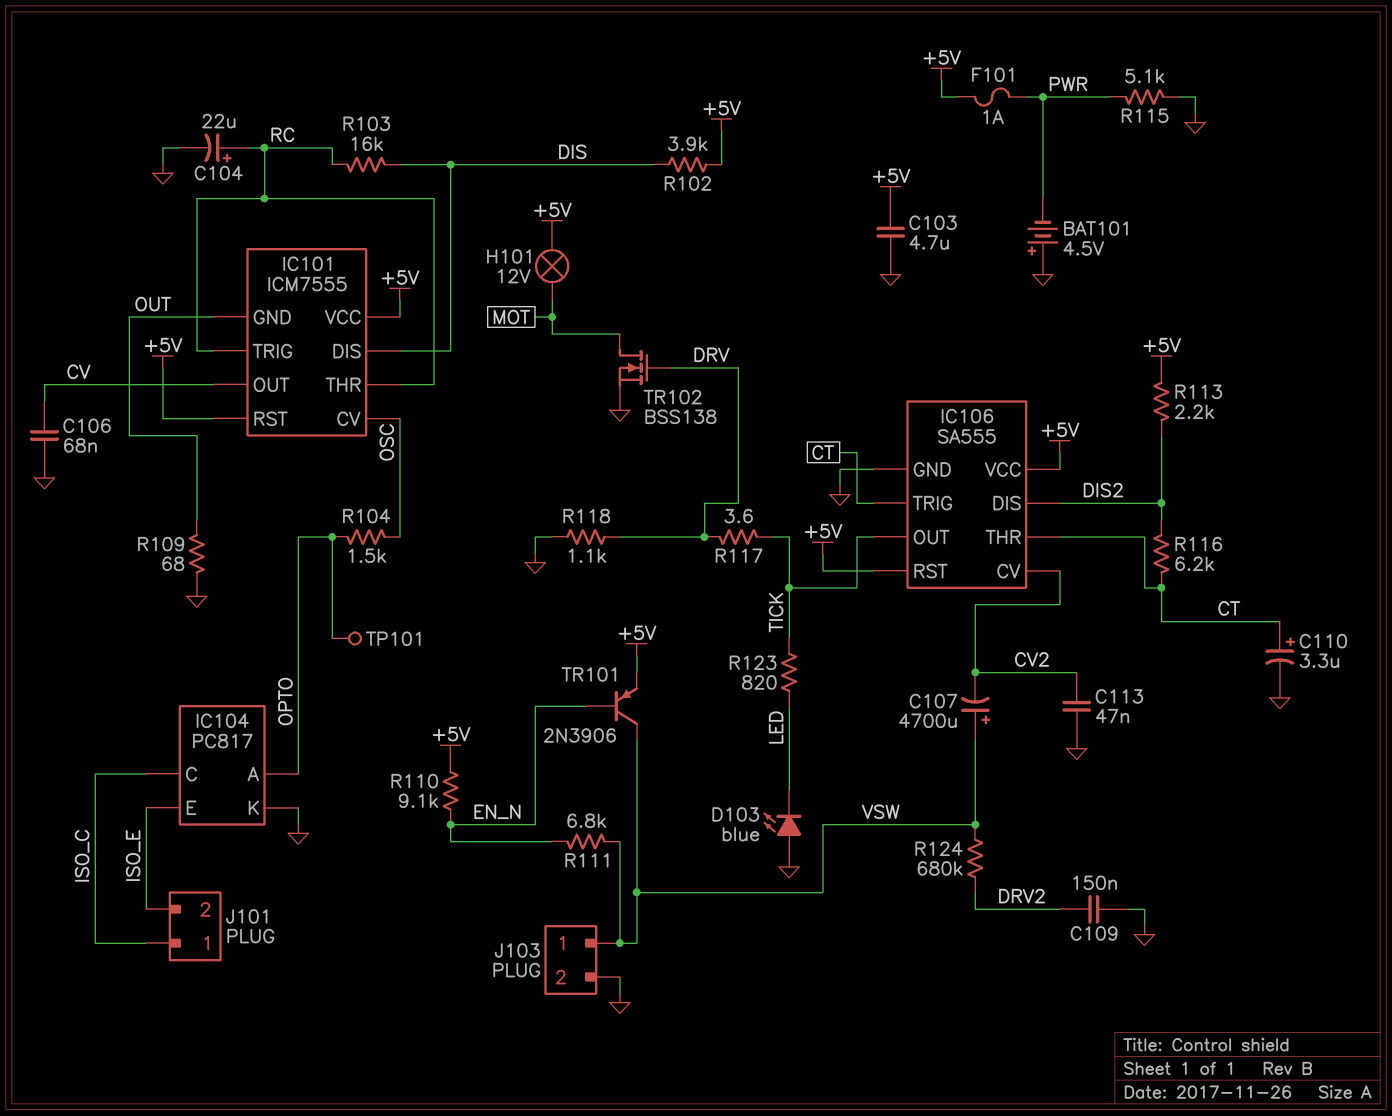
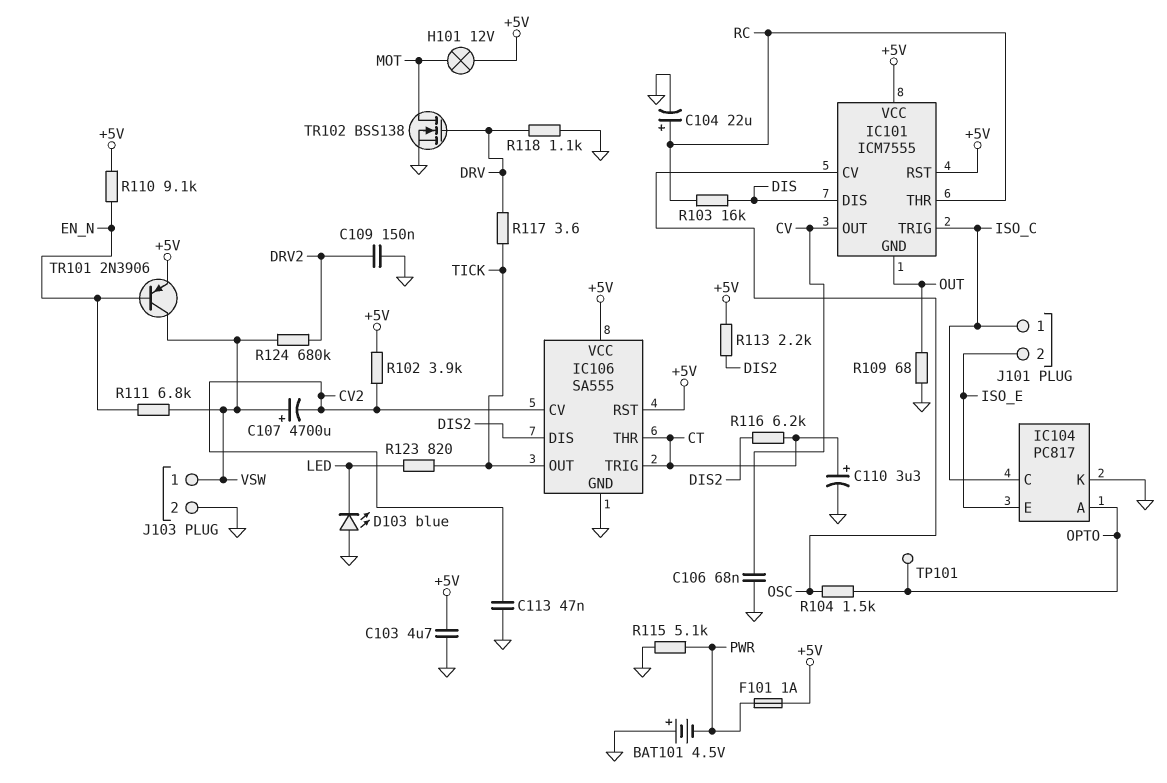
IC101 pin TRIG: RC -> ISO_C
R102: 3.9k (+5V, DIS) -> 3.9k (+5V, CV2)

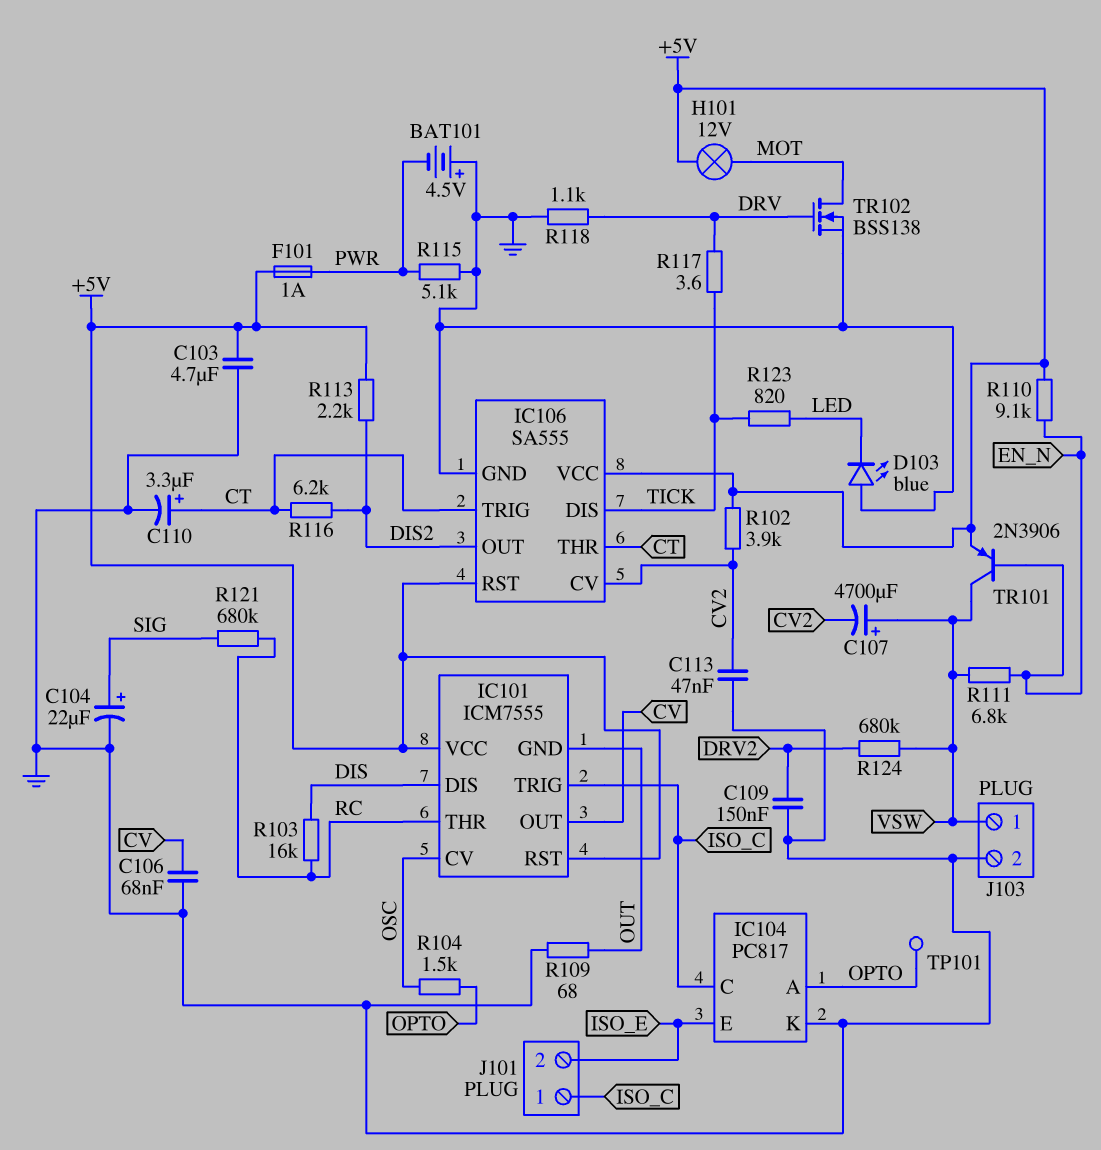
C104: 22uF (plus RC, minus GND) -> 22uF (plus SIG, minus GND)
IC106 pin DIS: DIS2 -> TICK
IC106 pin OUT: TICK -> DIS2
R121: none -> 680k (RC, SIG)

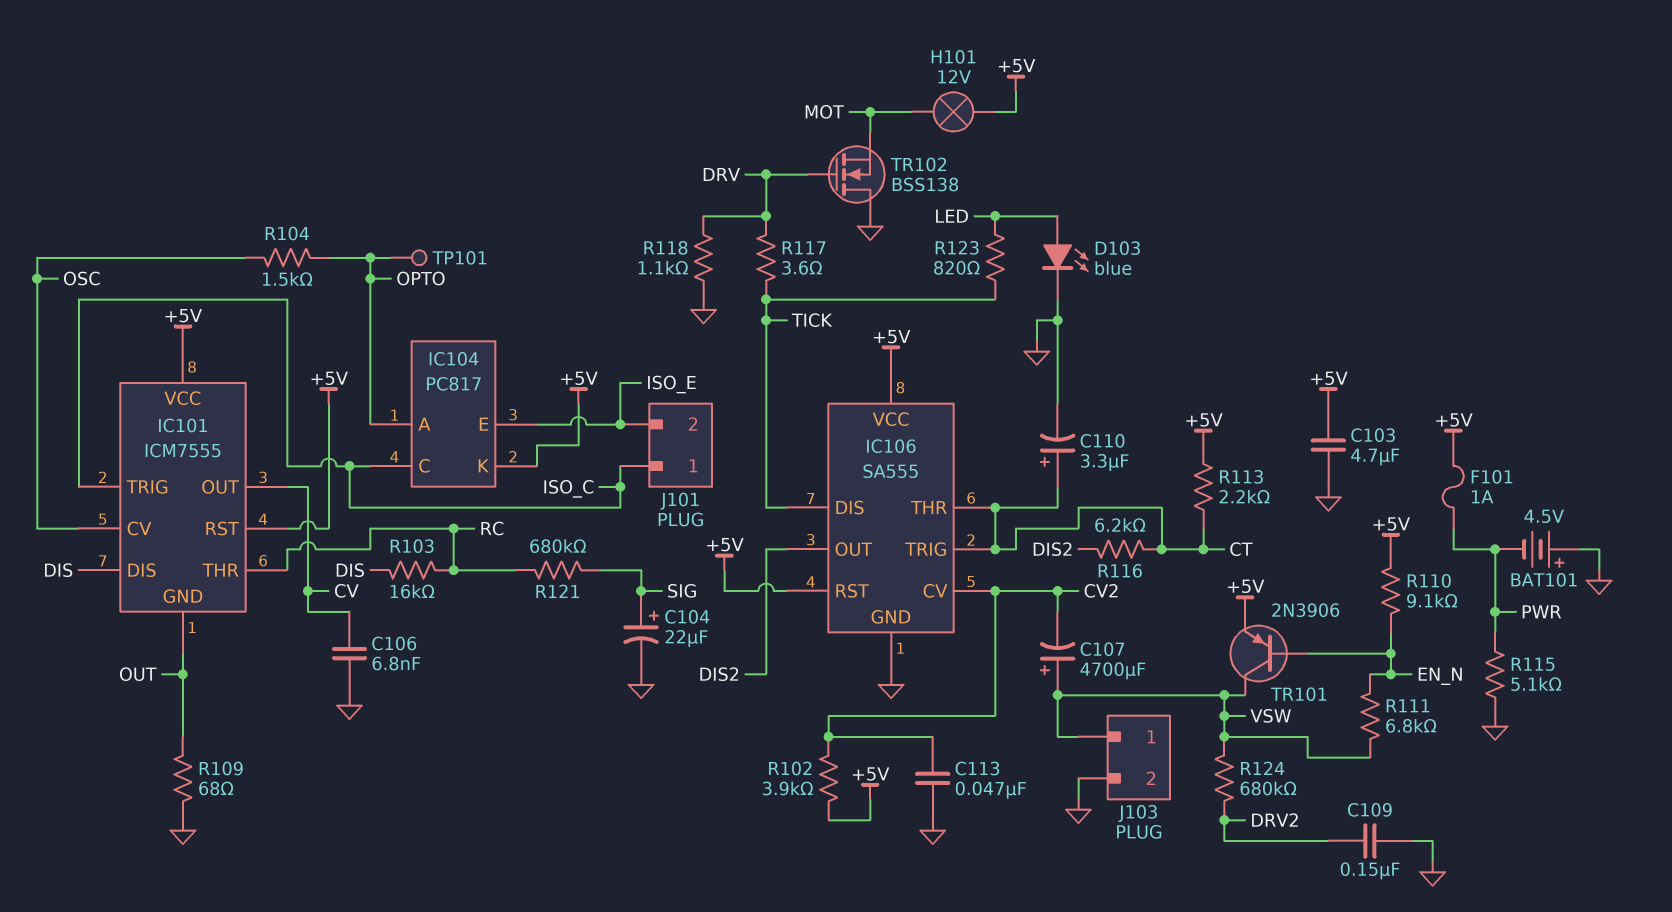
C106: 68nF (CV, GND) -> 6.8nF (CV, GND)
D103: LED blue (A GND, K LED) -> LED blue (A LED, K GND)
IC104 pin K: GND -> +5V
R113: 2.2k (+5V, DIS2) -> 2.2k (+5V, CT)
TR102: NMOS BSS138 (G DRV, D MOT, S GND) -> NMOS BSS138 (G DRV, D GND, S MOT)

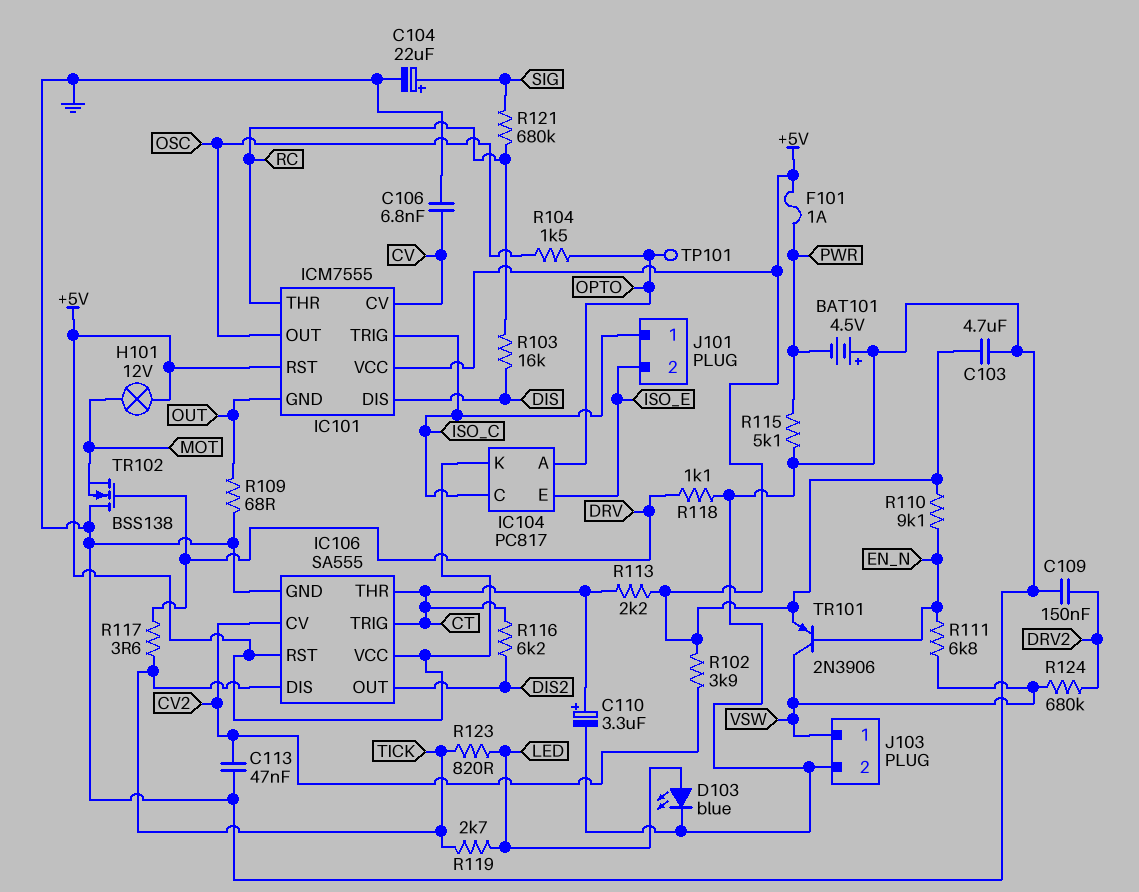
C107: 4700uF (plus VSW, minus CV2) -> none
IC101 pin CV: OSC -> CV
IC101 pin OUT: CV -> OSC
R119: none -> 2.7k (LED, TICK)

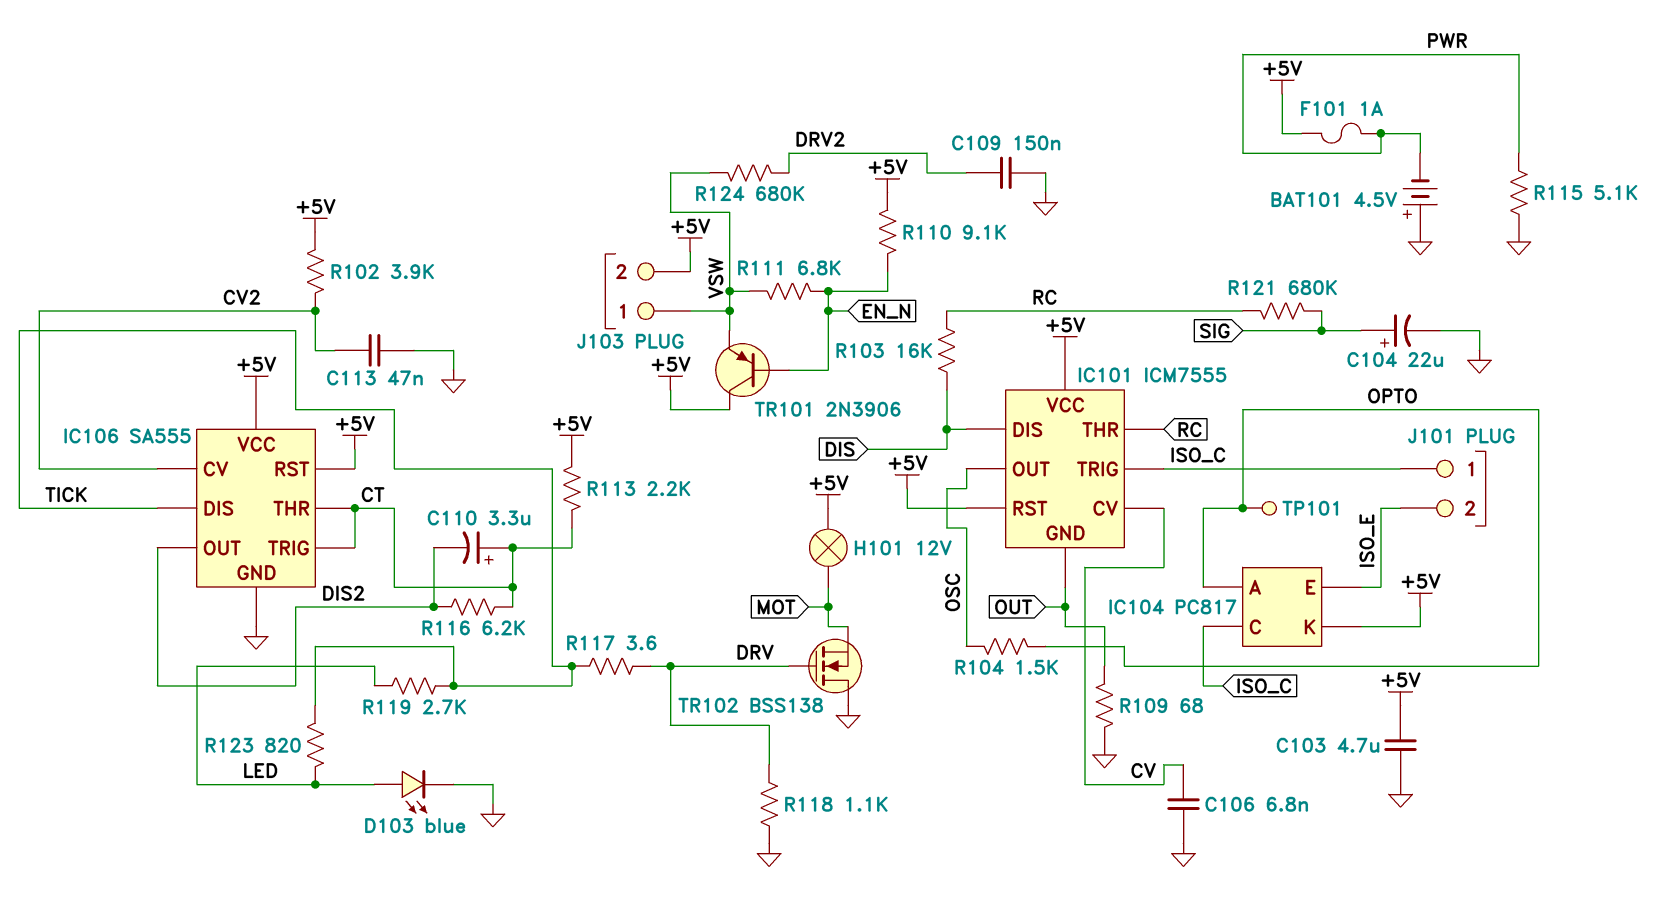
C110: 3.3uF (plus CT, minus GND) -> 3.3uF (plus CT, minus DIS2)
J103 pin 2: GND -> +5V
TR101: PNP 2N3906 (B EN_N, C VSW, E +5V) -> PNP 2N3906 (B EN_N, C +5V, E VSW)

